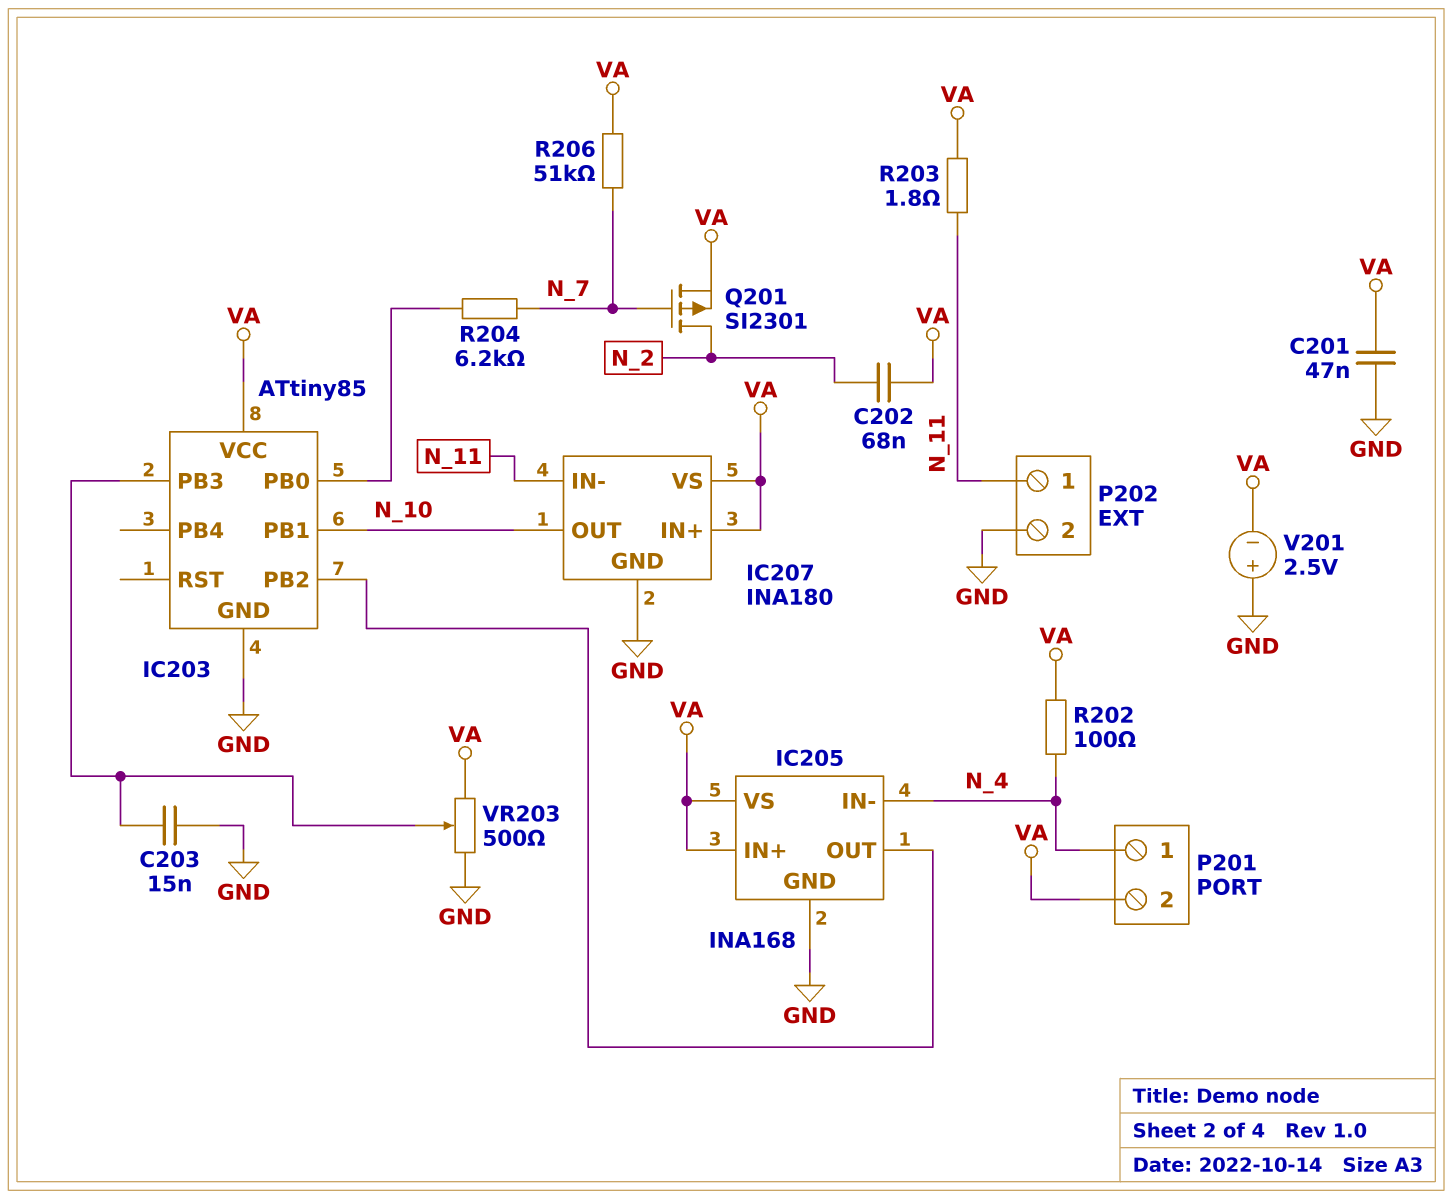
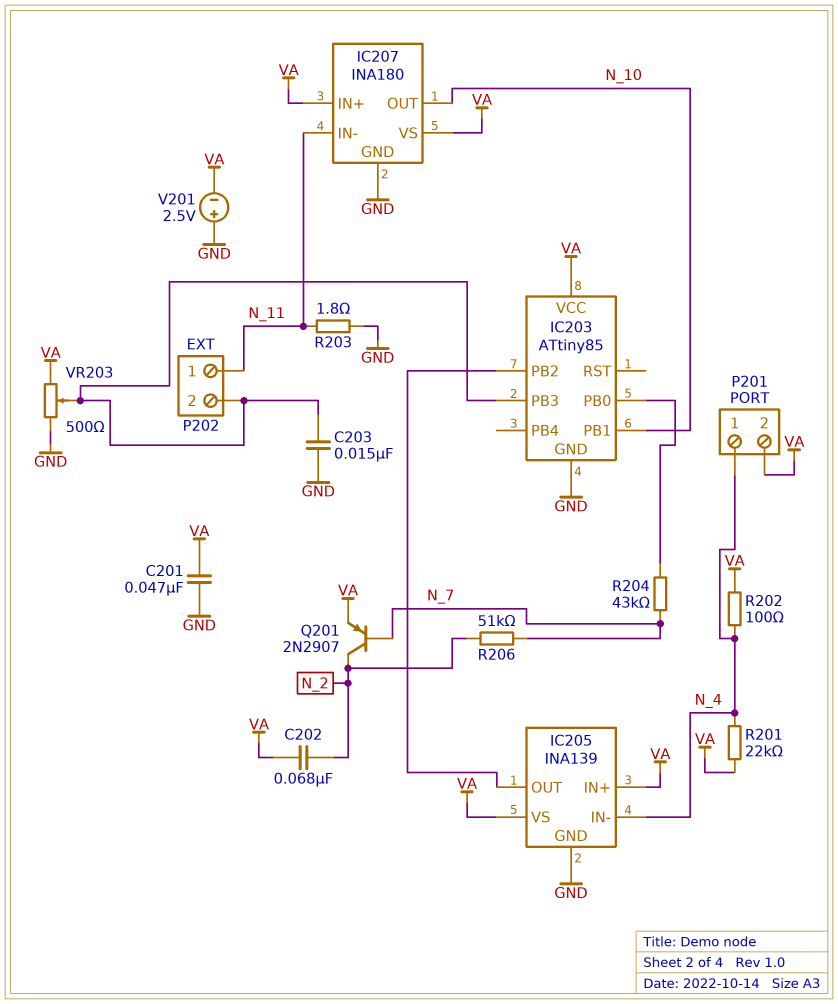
IC205: INA168 -> INA139
P202 pin 2: GND -> IC203/PB3
Q201: PMOS SI2301 (G N_7, D N_2, S VA) -> PNP 2N2907 (B N_7, C N_2, E VA)
R201: none -> 22k (N_4, VA)
R203: 1.8 (N_11, VA) -> 1.8 (GND, N_11)
R204: 6.2k (IC203/PB0, N_7) -> 43k (IC203/PB0, N_7)
R206: 51k (N_7, VA) -> 51k (N_2, N_7)

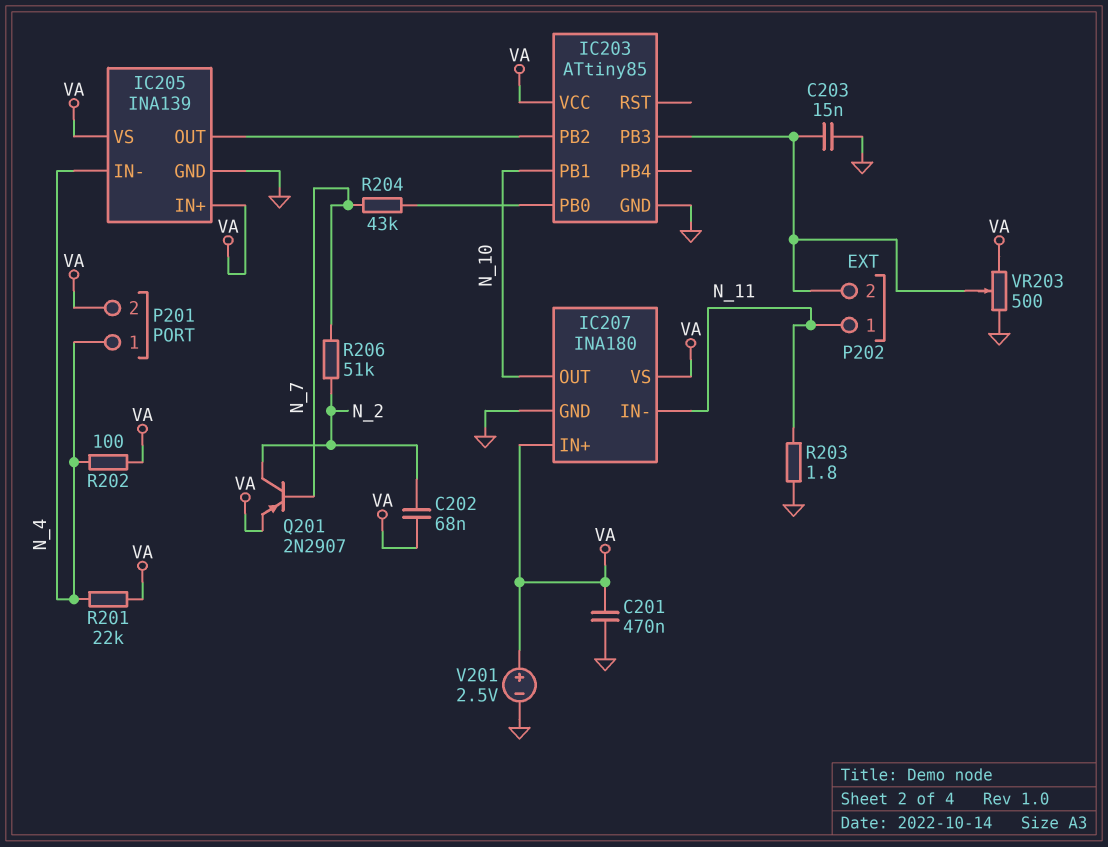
C201: 47nF (GND, VA) -> 470nF (GND, VA)
V201: 2.5V (plus GND, minus VA) -> 2.5V (plus VA, minus GND)

